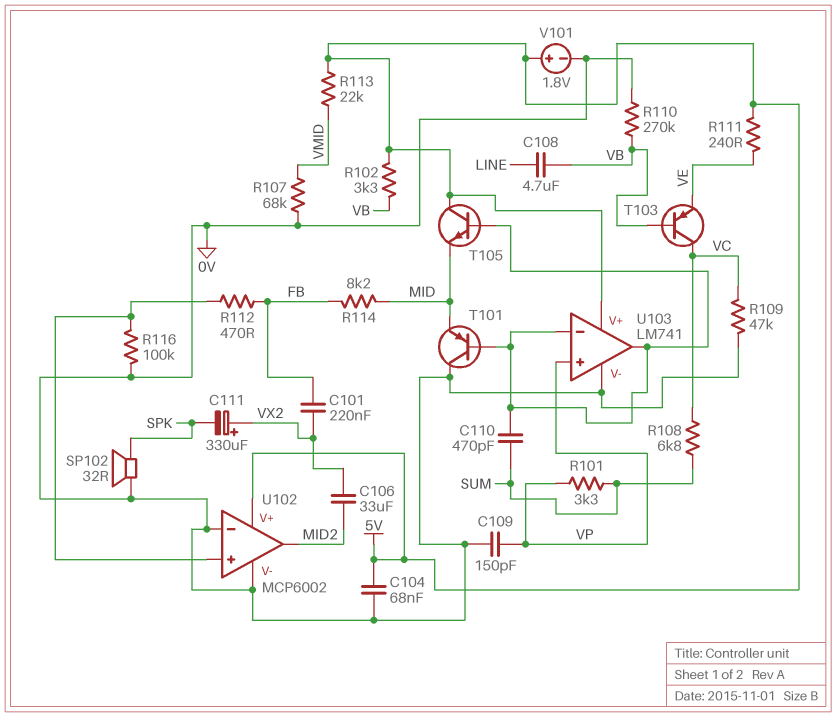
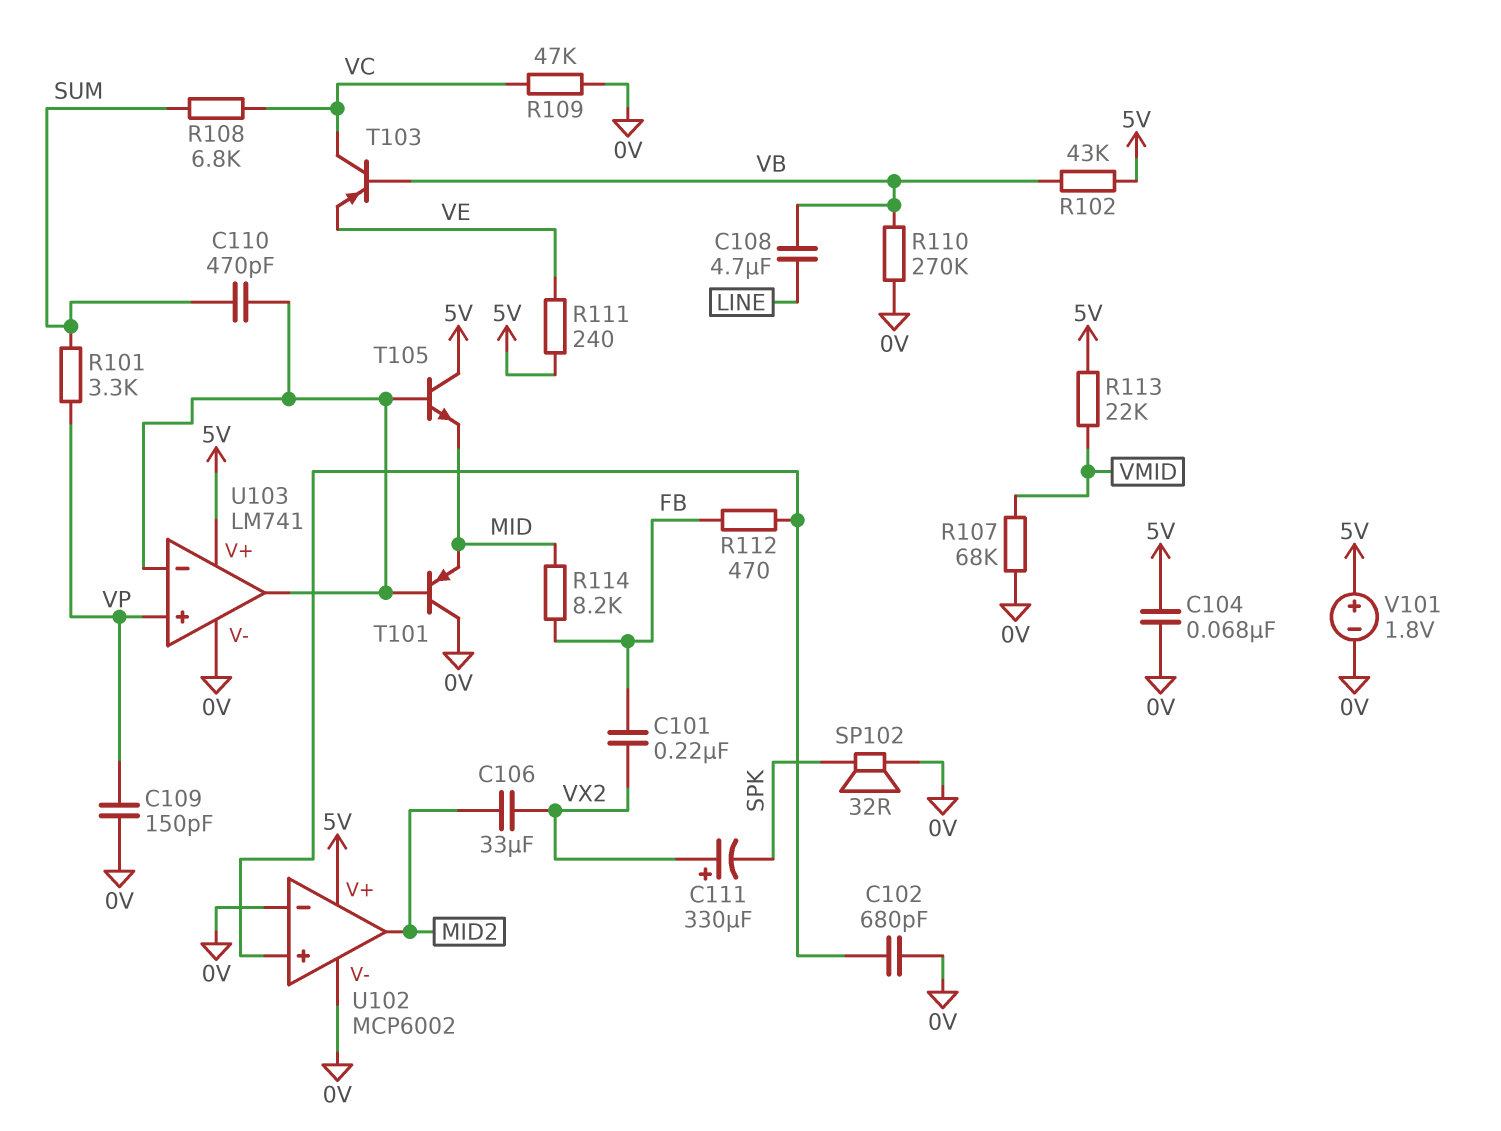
C102: none -> 680pF (0V, U102/in+)
R102: 3.3k (5V, VB) -> 43k (5V, VB)
R116: 100k (0V, U102/in+) -> none

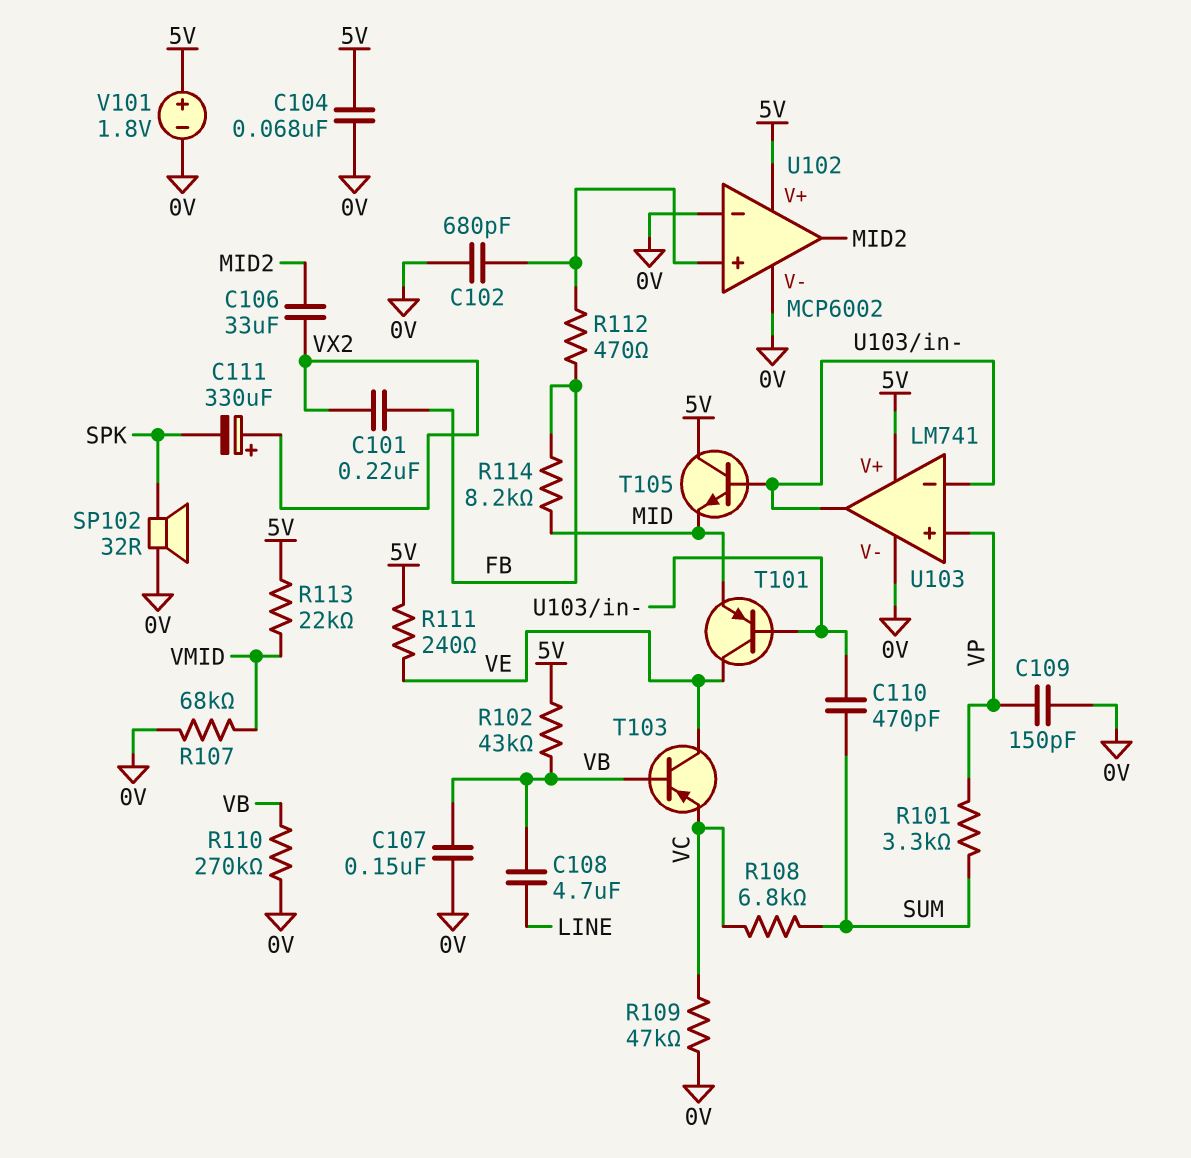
C107: none -> 150nF (0V, VB)
T101: PNP (B U103/in-, C 0V, E MID) -> PNP (B U103/in-, C VE, E MID)
T103: PNP (B VB, C VC, E VE) -> PNP (B VB, C VE, E VC)

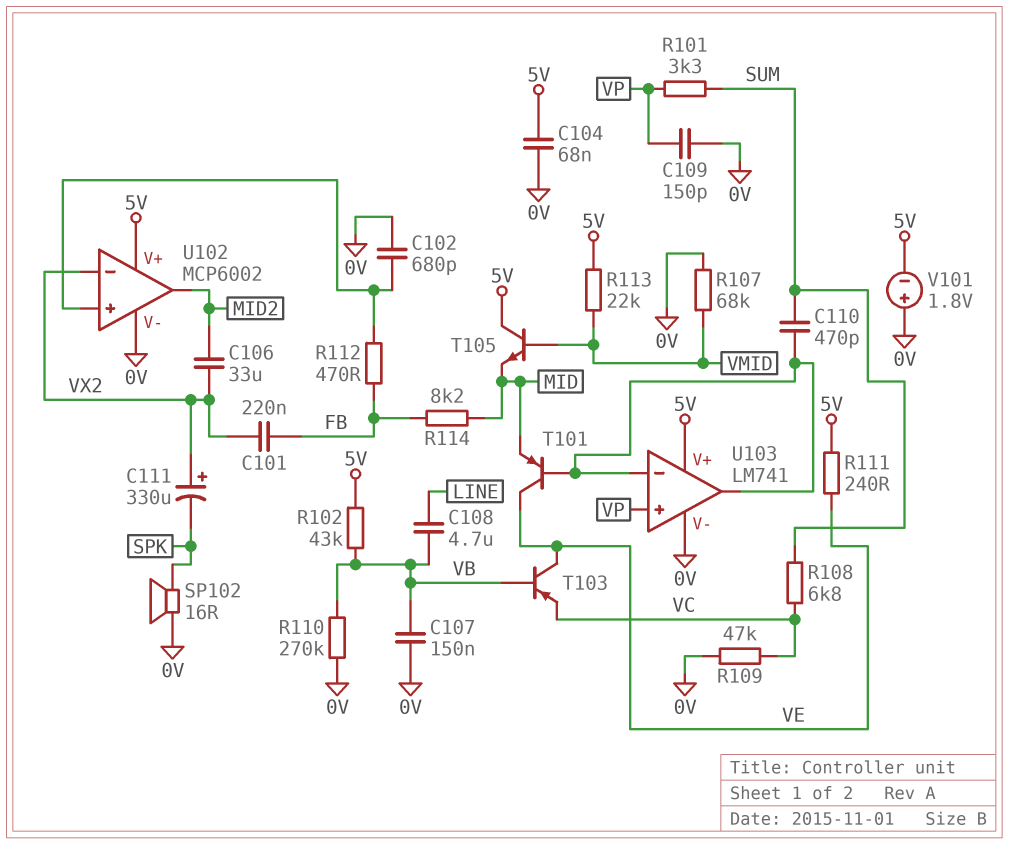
SP102: speaker 32R (0V, SPK) -> speaker 16R (0V, SPK)
T105: NPN (B U103/in-, C 5V, E MID) -> NPN (B VMID, C 5V, E MID)
U102 pin in-: 0V -> VX2
V101: 1.8V (plus 5V, minus 0V) -> 1.8V (plus 0V, minus 5V)

